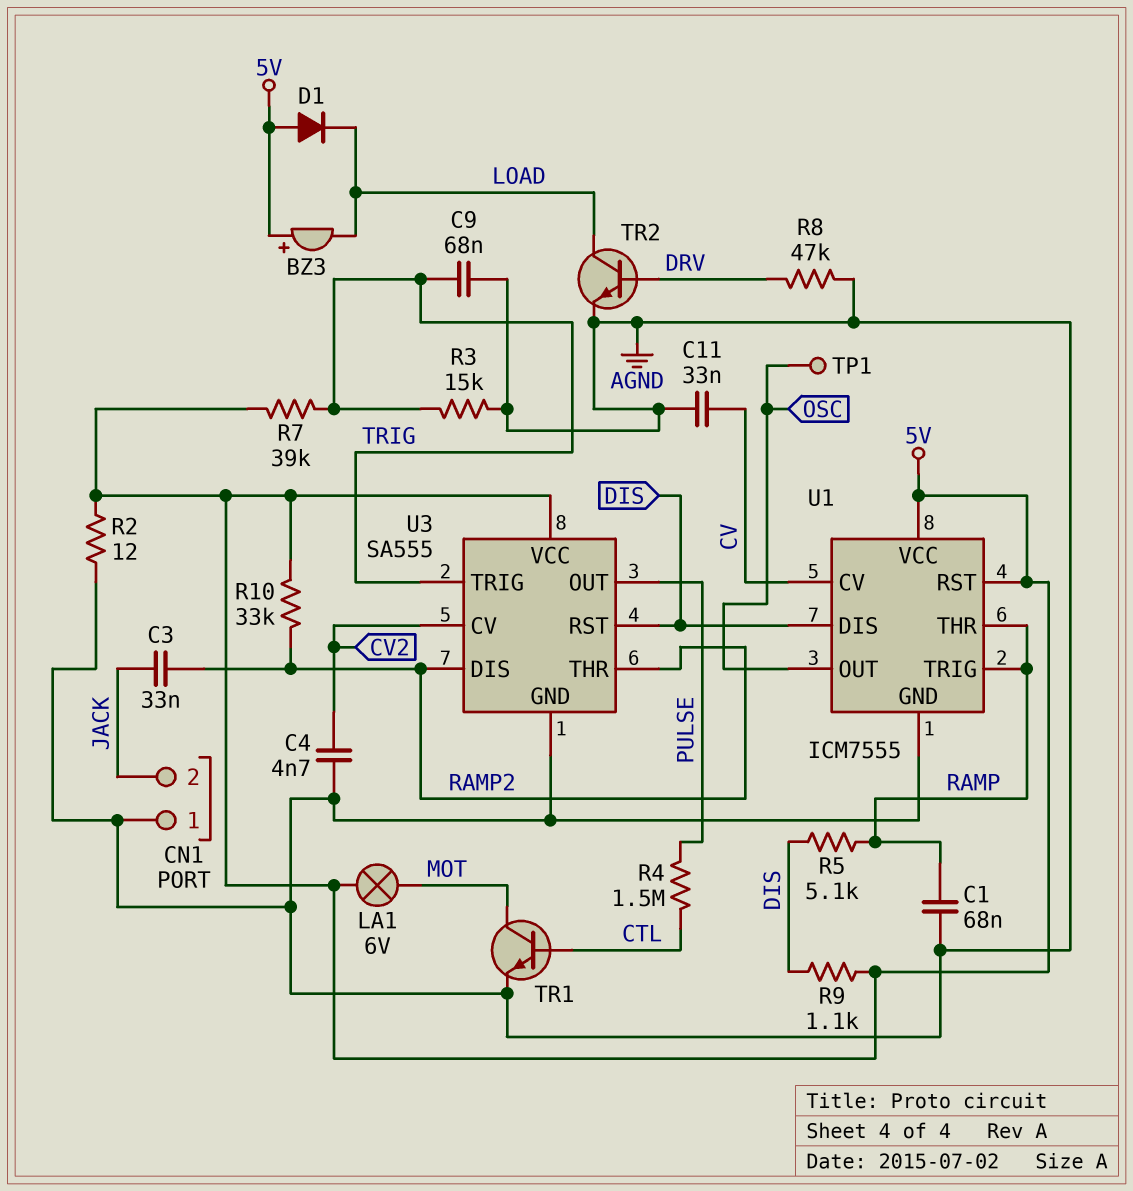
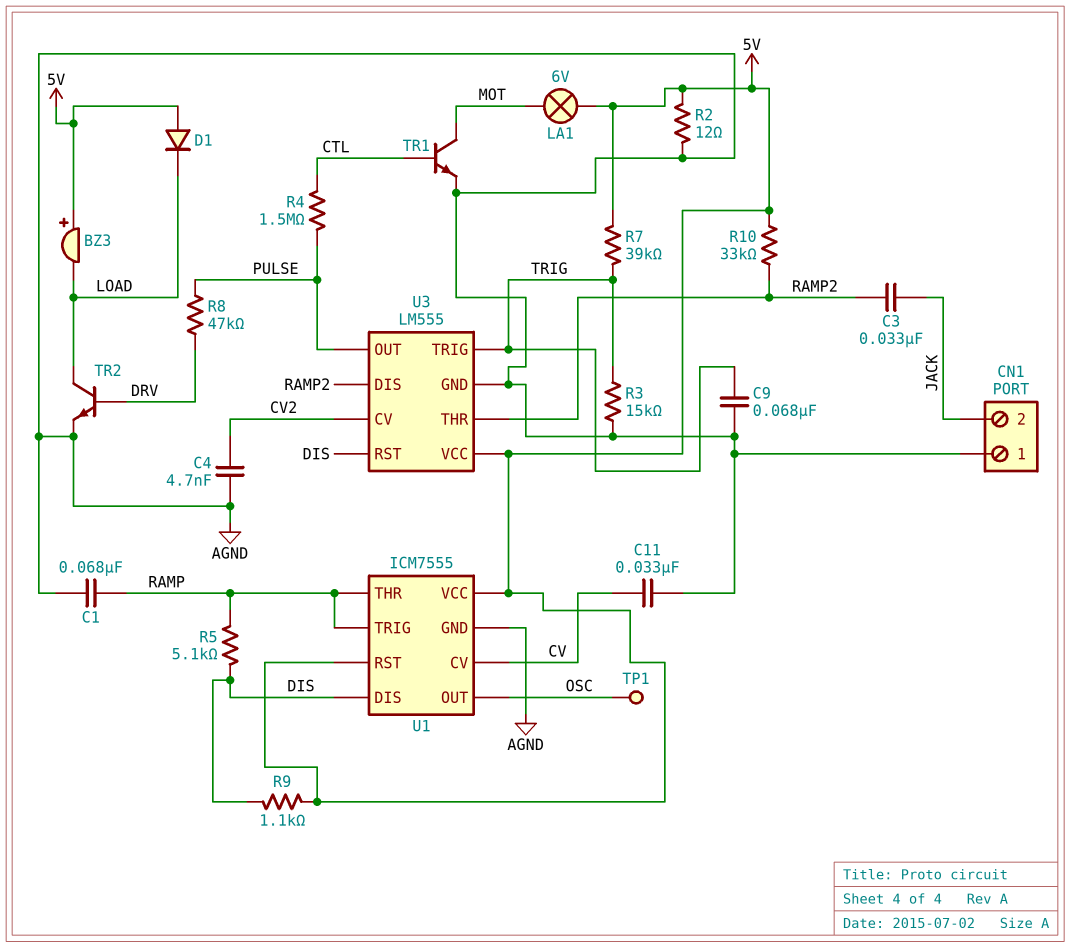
R8: 47k (AGND, DRV) -> 47k (DRV, PULSE)
U3: SA555 -> LM555

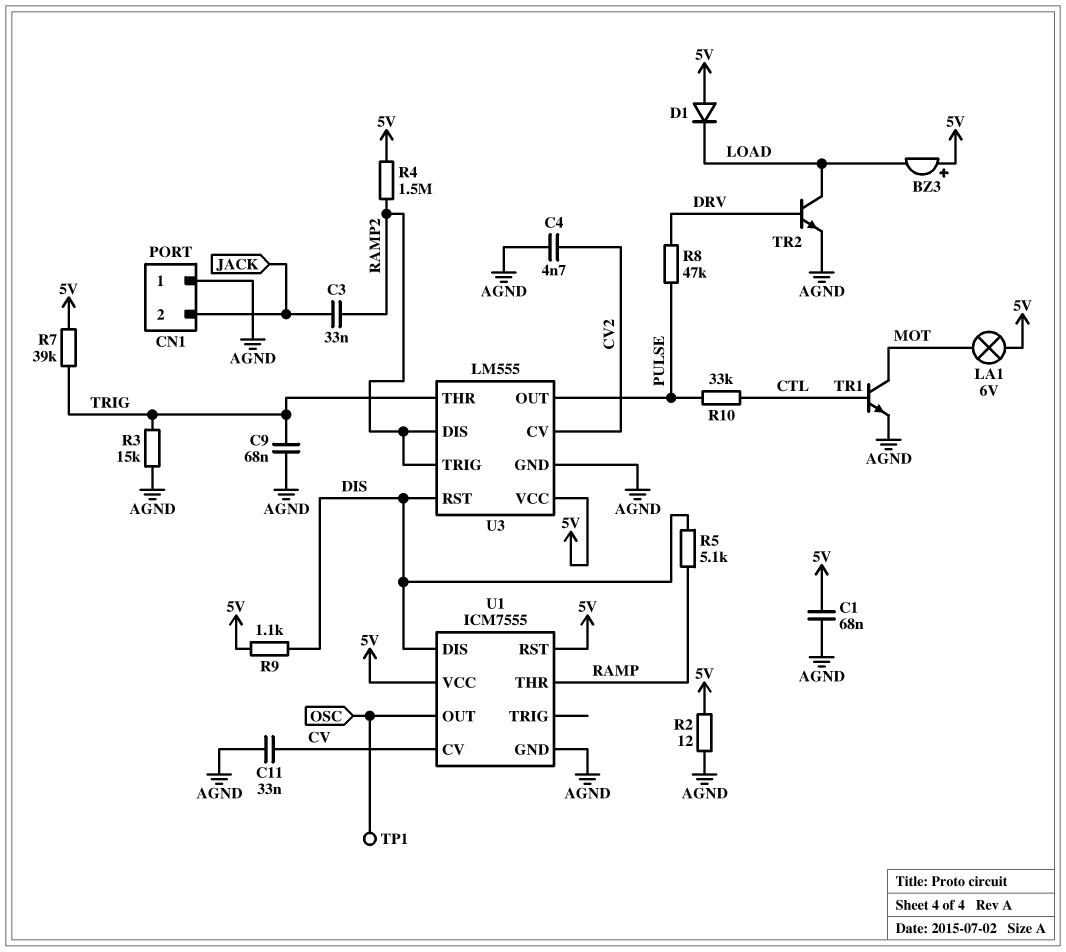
C1: 68nF (AGND, RAMP) -> 68nF (5V, AGND)
R4: 1.5M (CTL, PULSE) -> 1.5M (5V, RAMP2)
R10: 33k (5V, RAMP2) -> 33k (CTL, PULSE)
U1 pin TRIG: RAMP -> none
U3 pin THR: RAMP2 -> TRIG
U3 pin TRIG: TRIG -> RAMP2

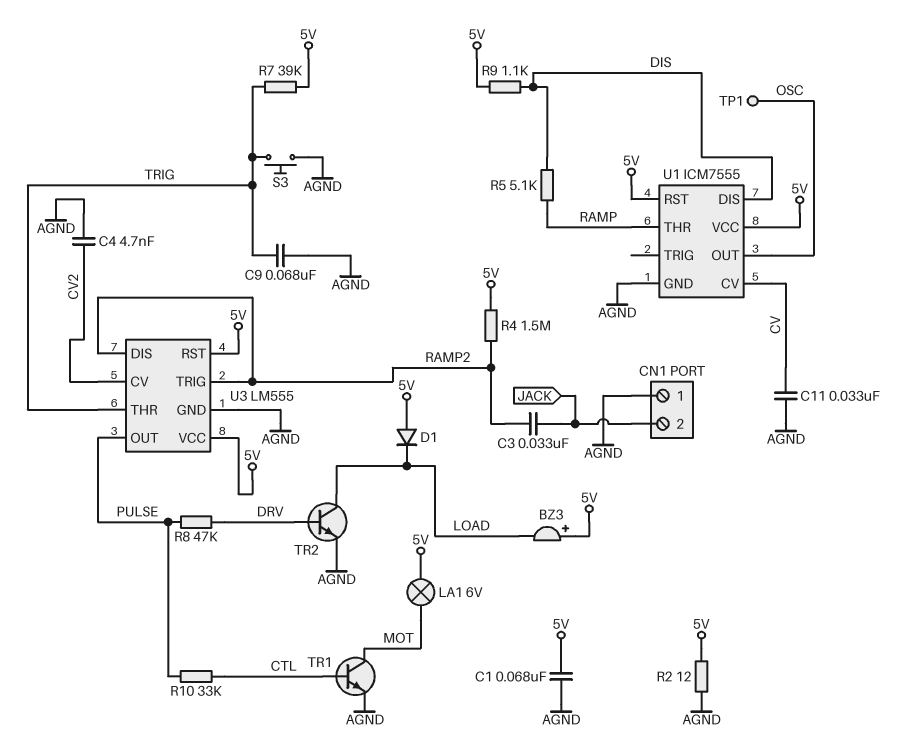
R3: 15k (AGND, TRIG) -> none
S3: none -> button (AGND, TRIG)
U3 pin RST: DIS -> 5V

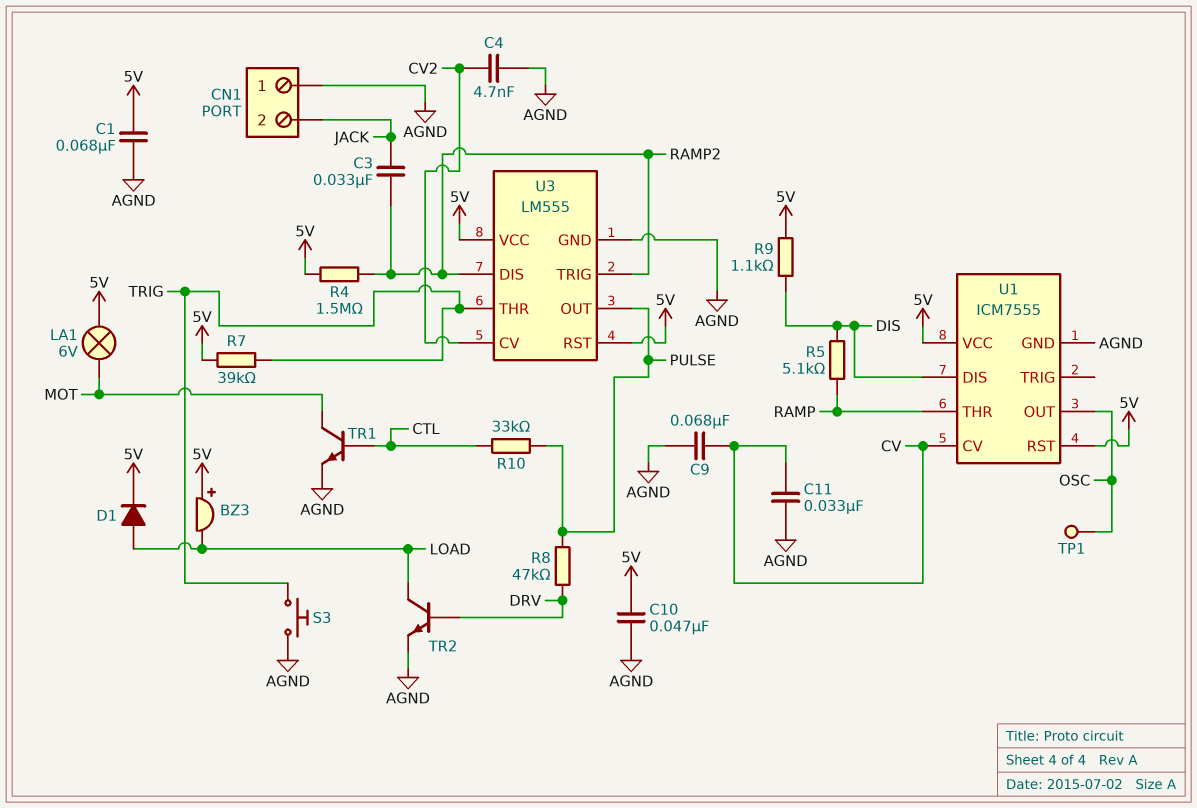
C9: 68nF (AGND, TRIG) -> 68nF (AGND, CV)
C10: none -> 47nF (5V, AGND)
D1: diode (A 5V, K LOAD) -> diode (A LOAD, K 5V)
R2: 12 (5V, AGND) -> none

